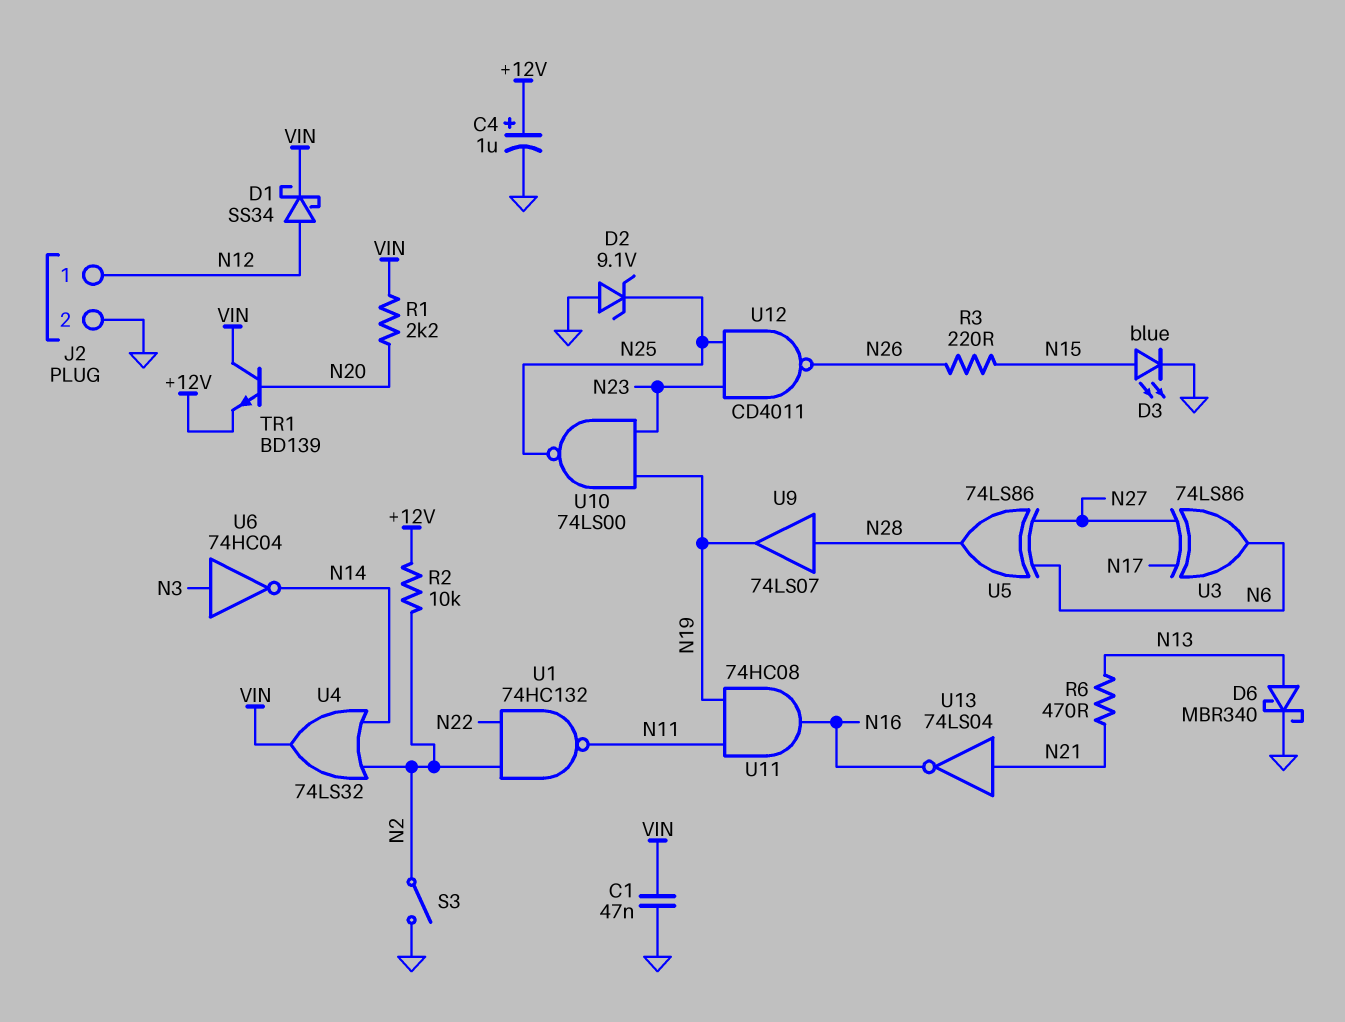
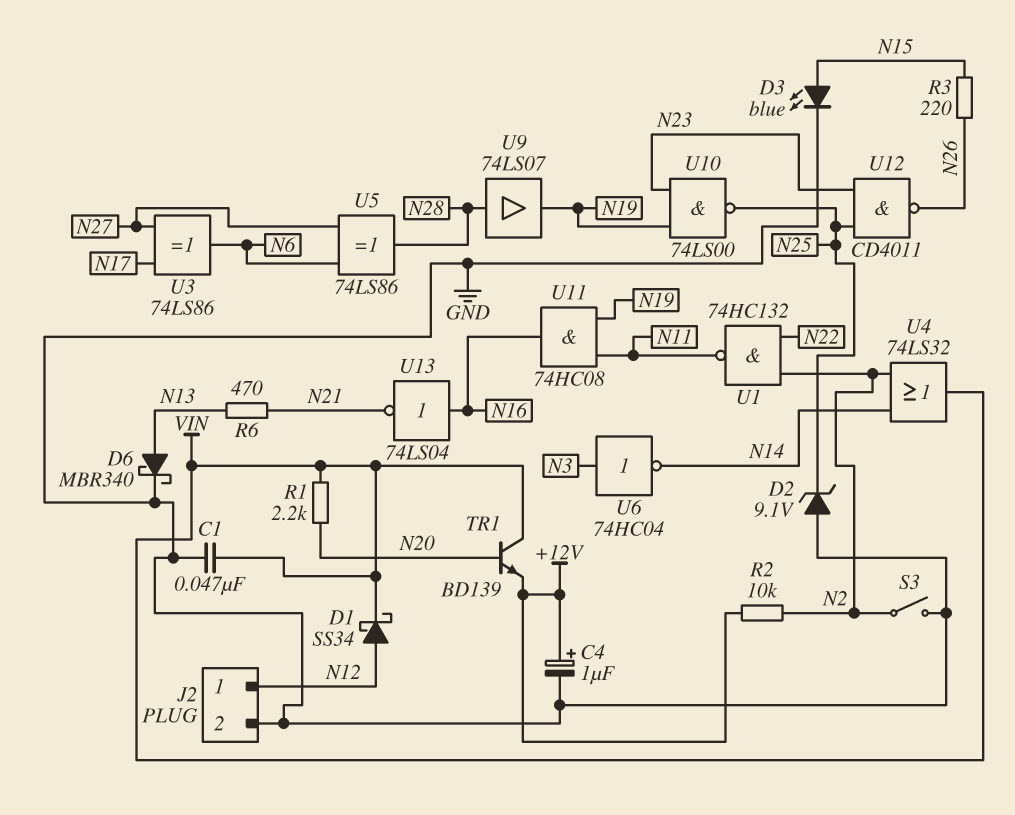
U13: NOT 74LS04 (in N21, out N16) -> NOT 74LS04 (in N16, out N21)

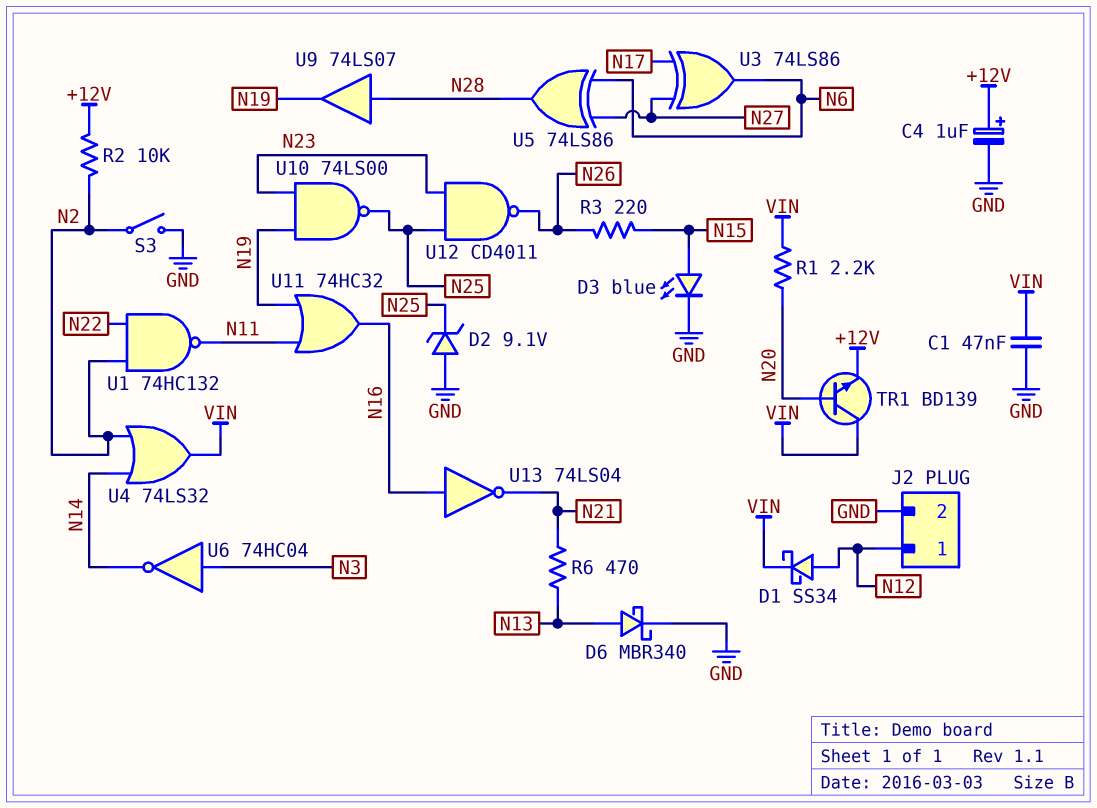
U11: AND 74HC08 (in N11, in N19, out N16) -> OR 74HC32 (in N11, in N19, out N16)

